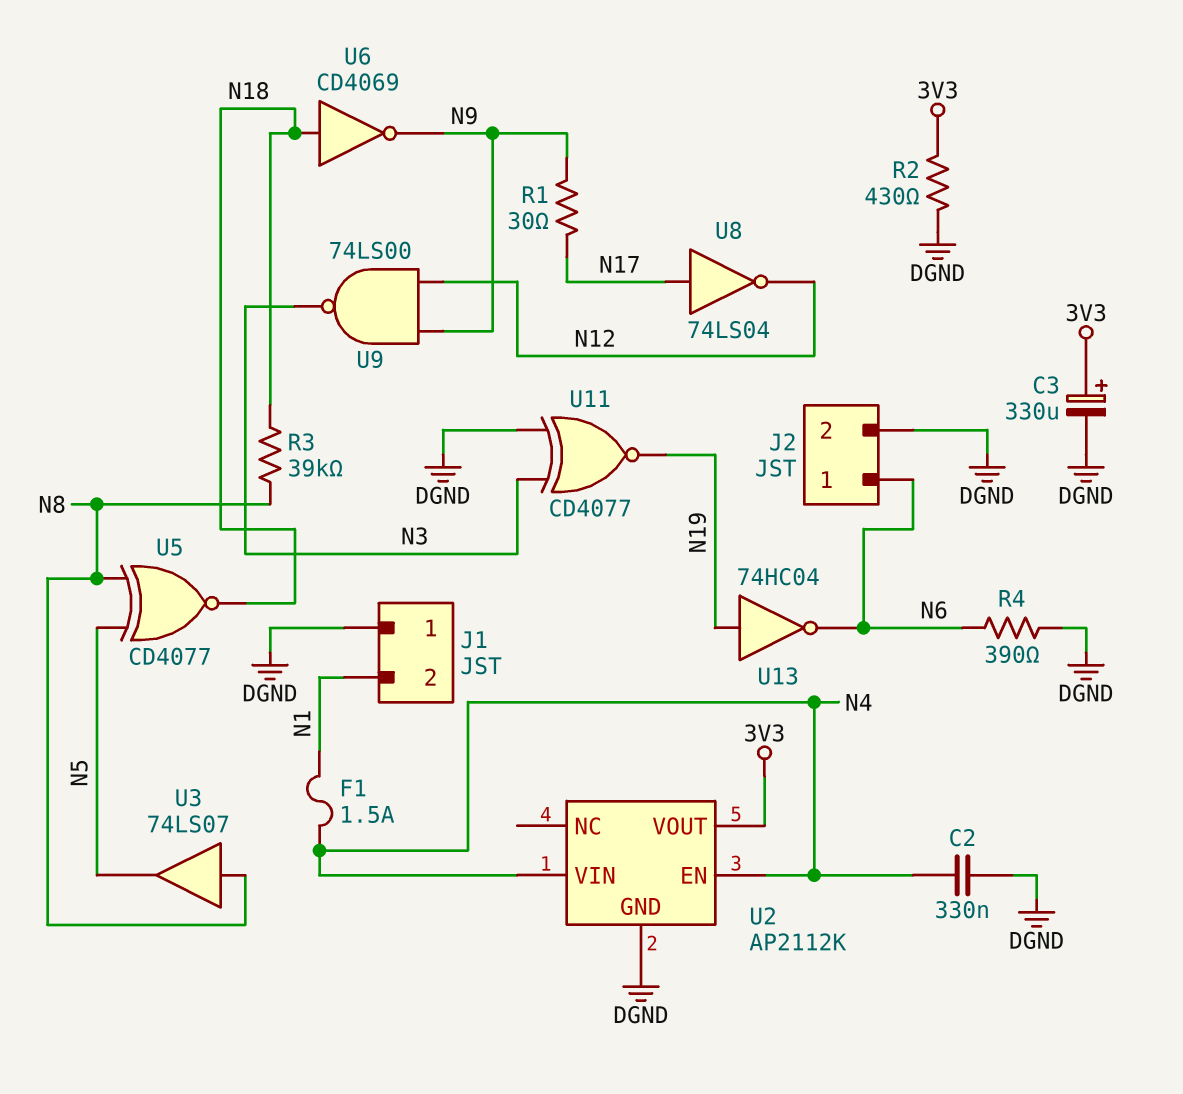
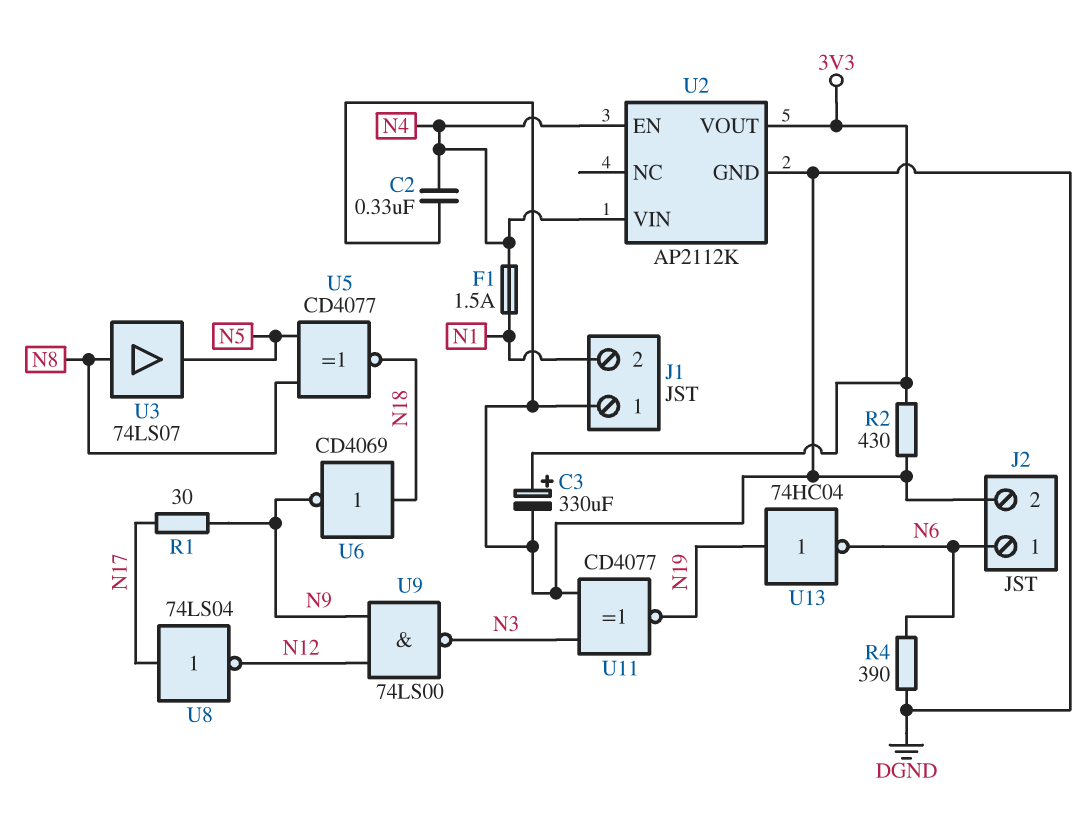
R3: 39k (N8, N18) -> none

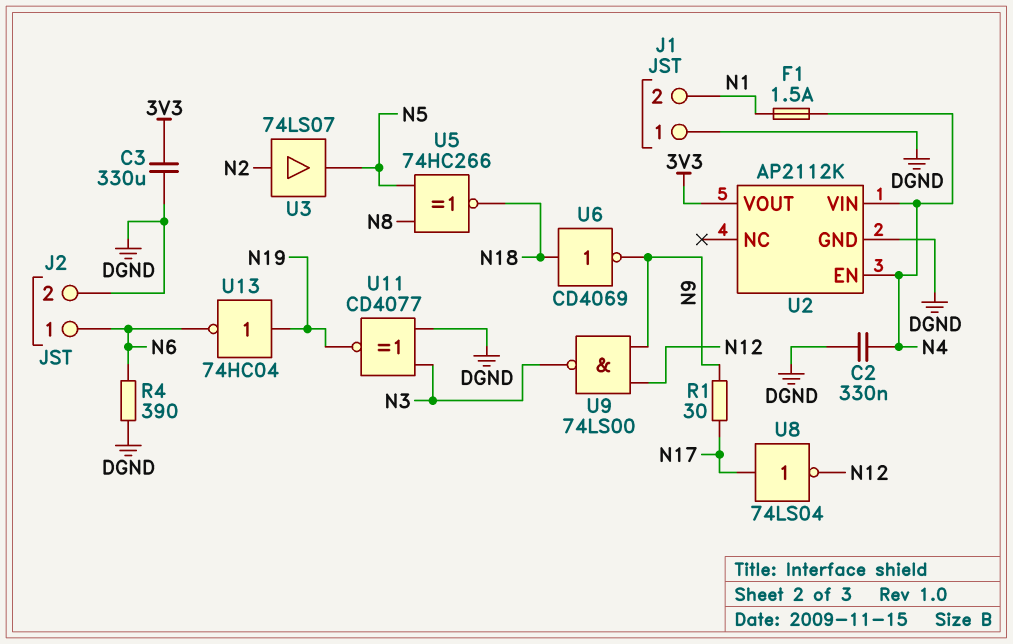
C3: 330uF (plus 3V3, minus DGND) -> 330uF (3V3, DGND)
R2: 430 (3V3, DGND) -> none
U3: buffer 74LS07 (in N8, out N5) -> buffer 74LS07 (in N2, out N5)
U5: XNOR CD4077 (in N5, in N8, out N18) -> XNOR 74HC266 (in N5, in N8, out N18)

